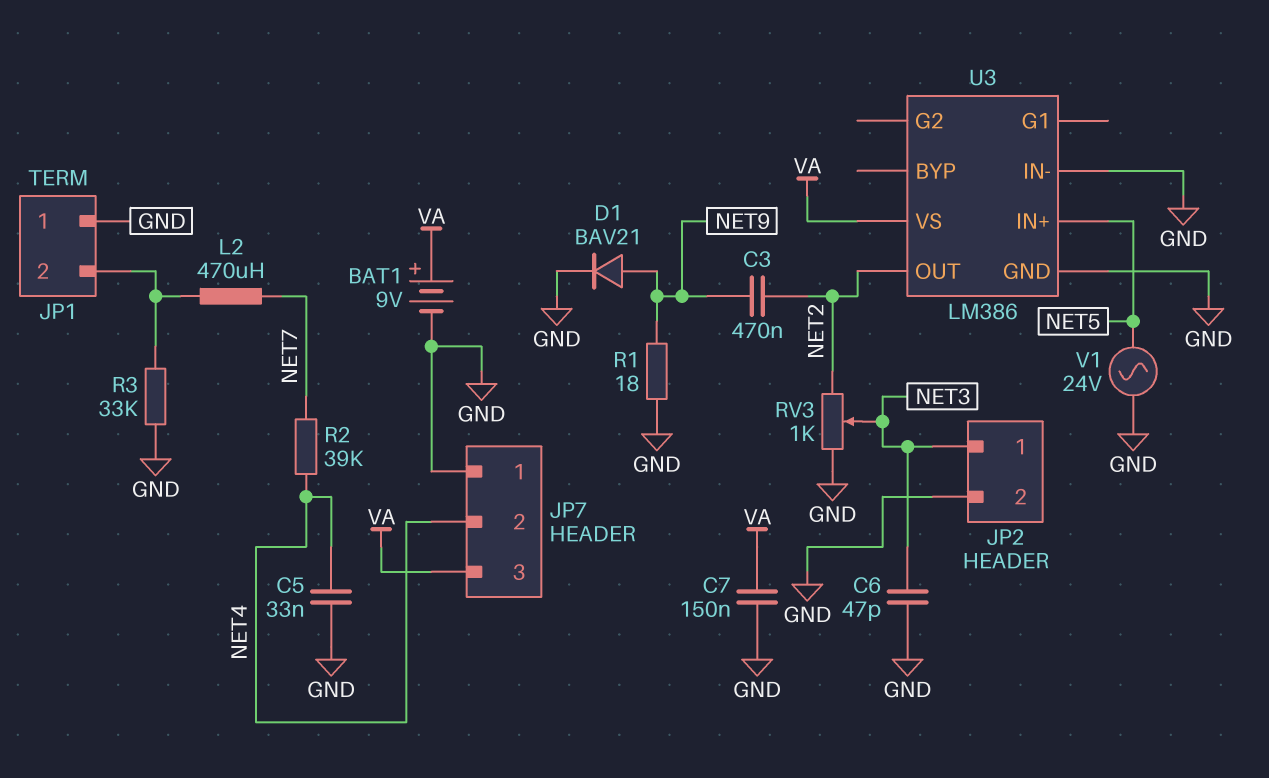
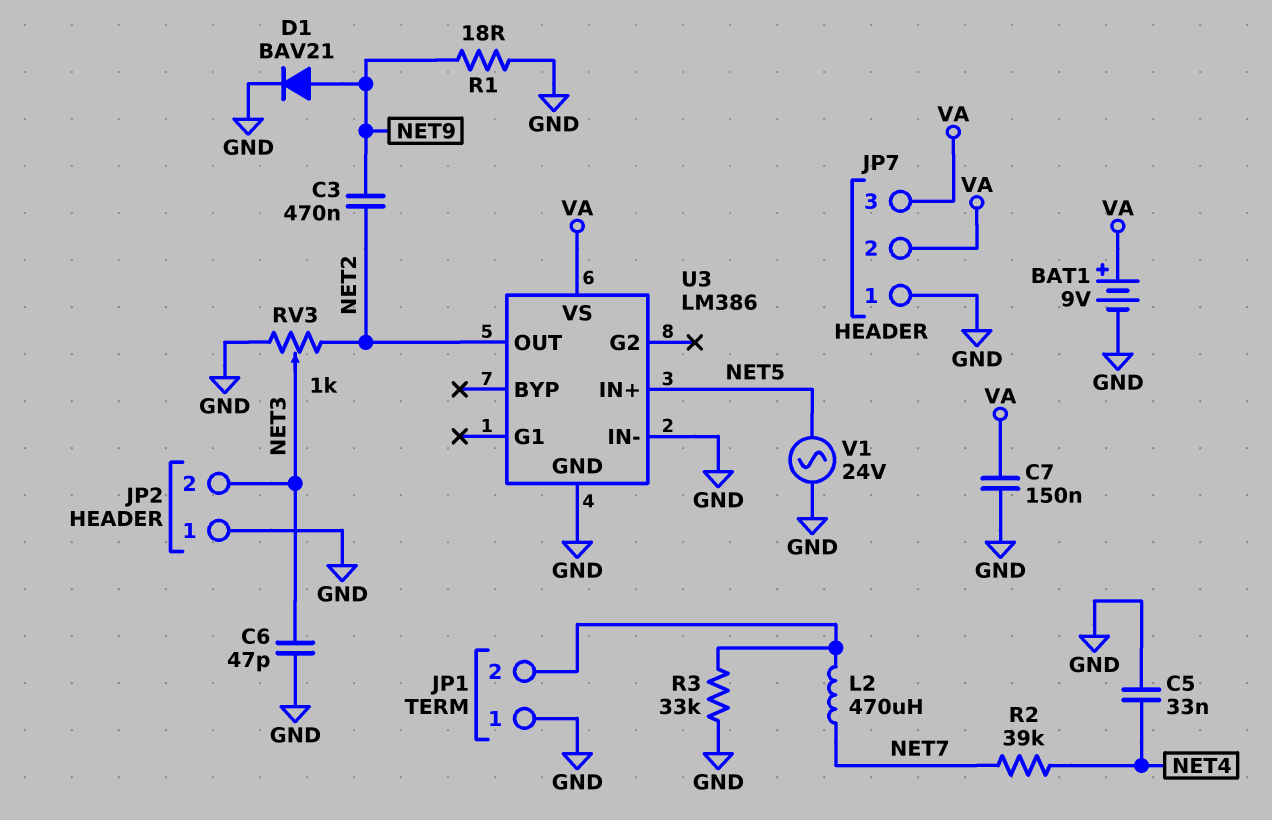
JP2 pin 1: NET3 -> GND
JP2 pin 2: GND -> NET3
JP7 pin 2: NET4 -> VA

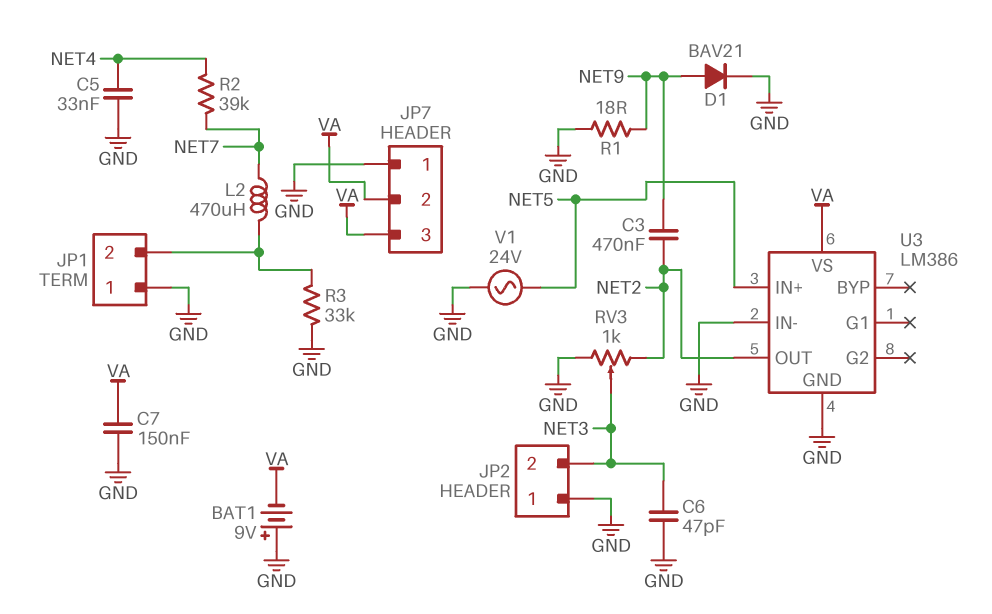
BAT1: 9V (plus VA, minus GND) -> 9V (plus GND, minus VA)

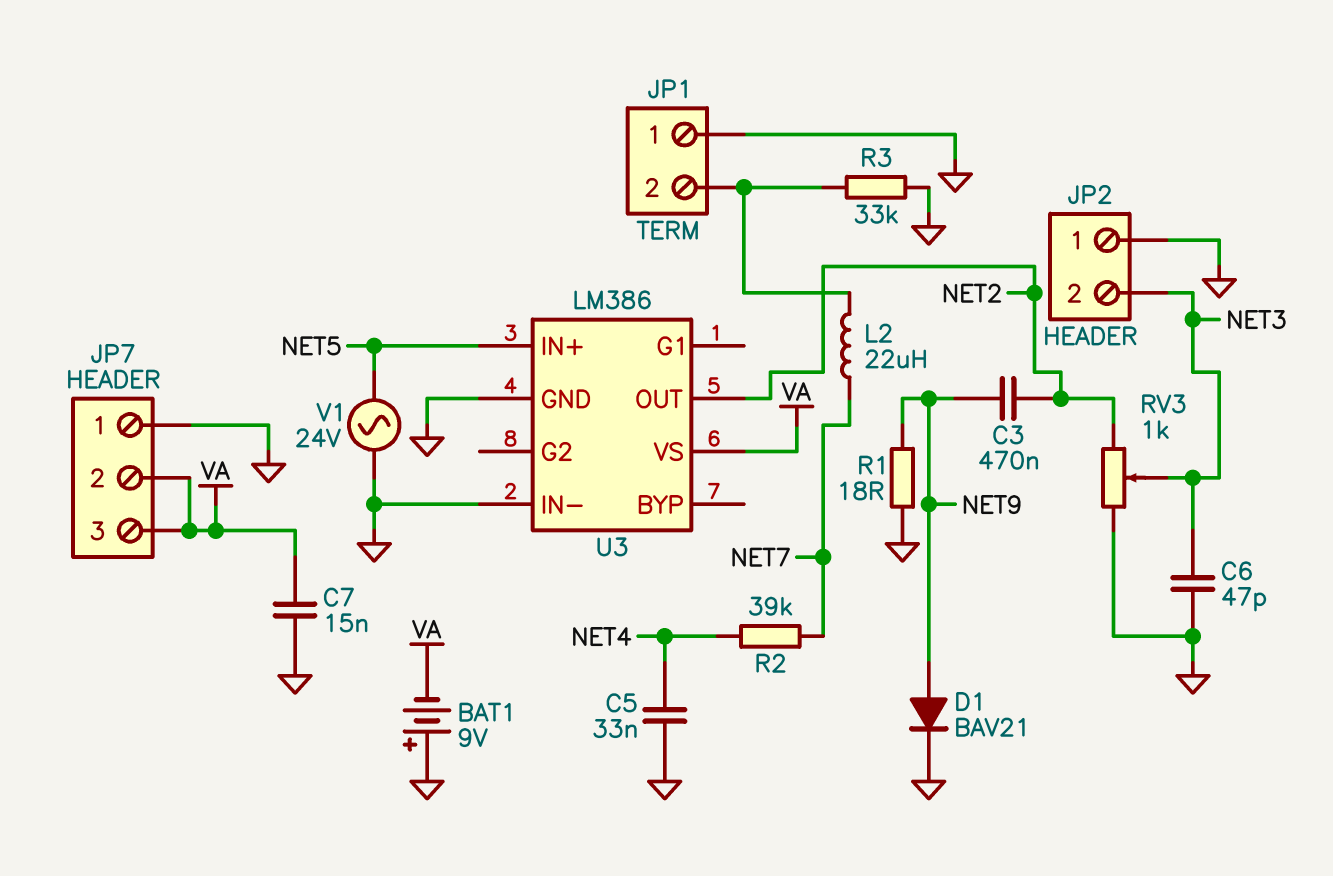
C7: 150nF (GND, VA) -> 15nF (GND, VA)
L2: 470uH (JP1/2, NET7) -> 22uH (JP1/2, NET7)

